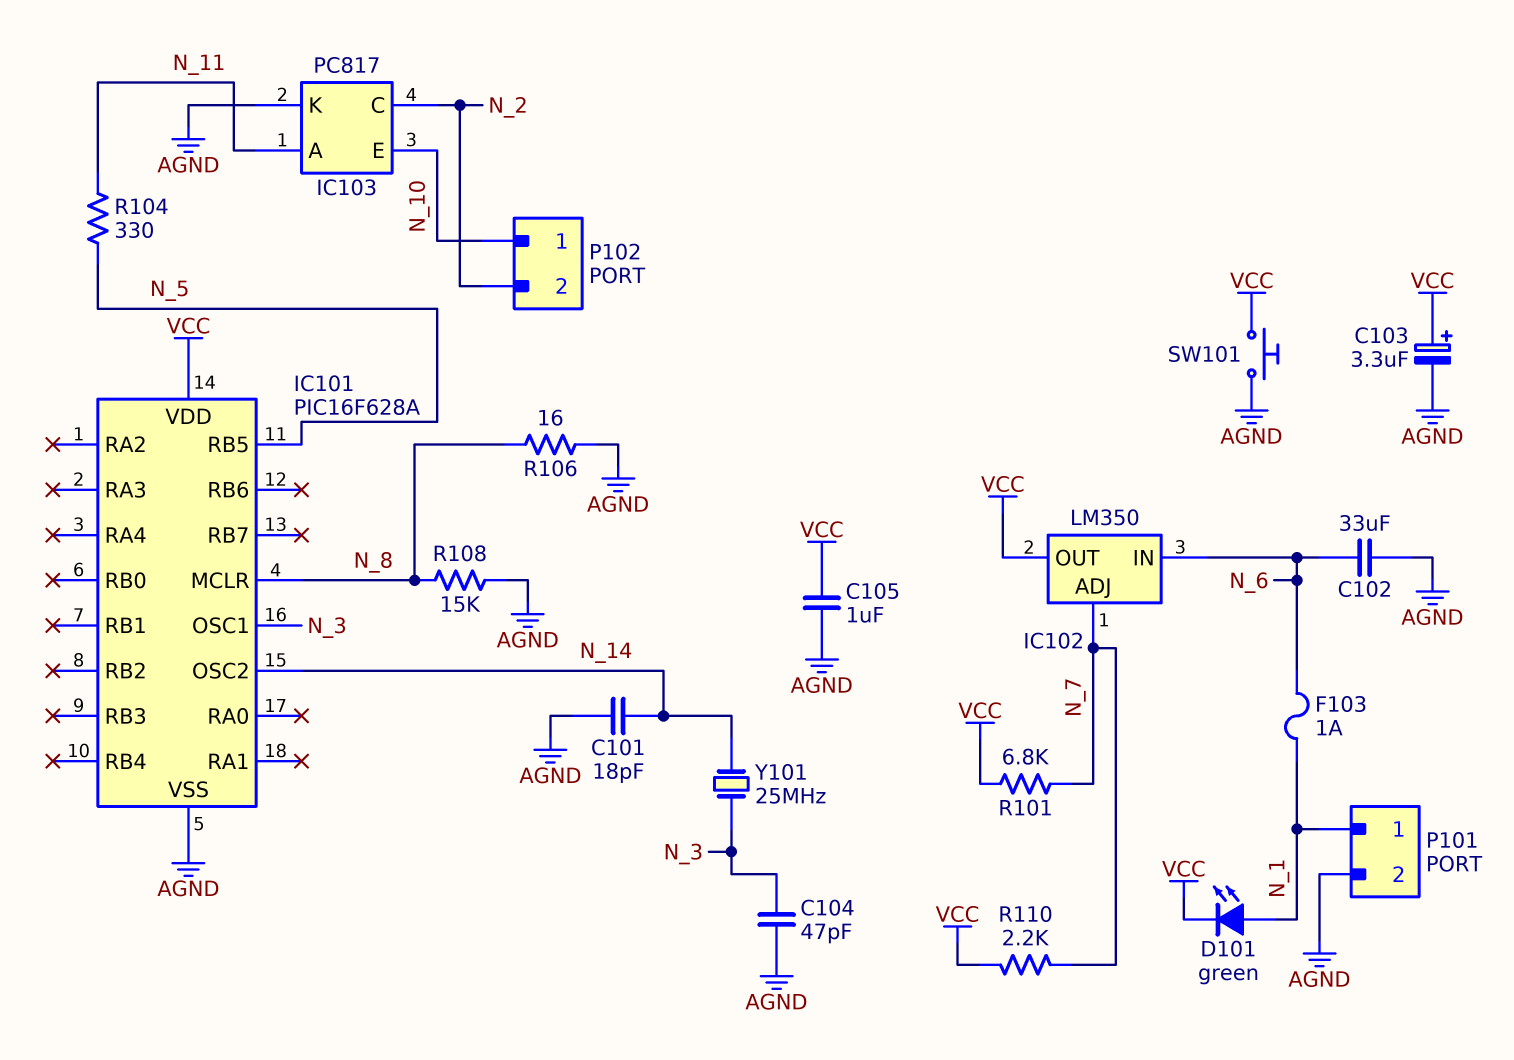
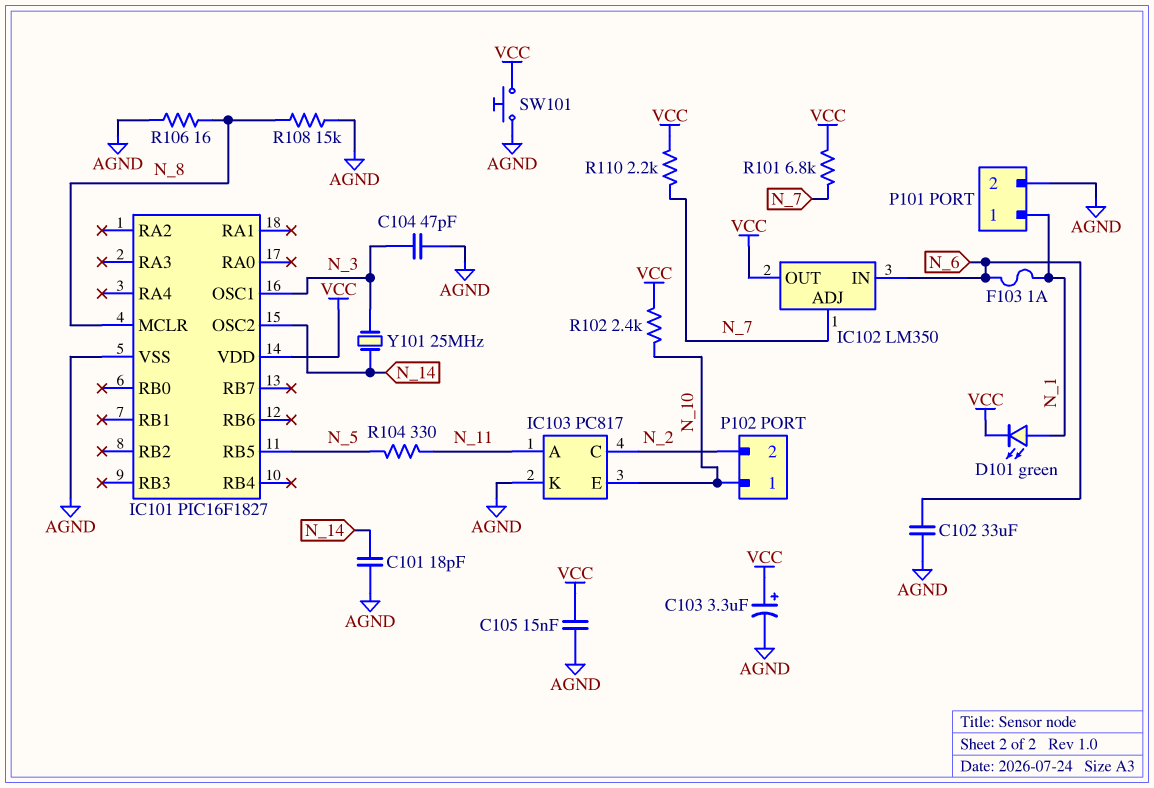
C105: 1uF (AGND, VCC) -> 15nF (AGND, VCC)
IC101: PIC16F628A -> PIC16F1827
R102: none -> 2.4k (N_10, VCC)

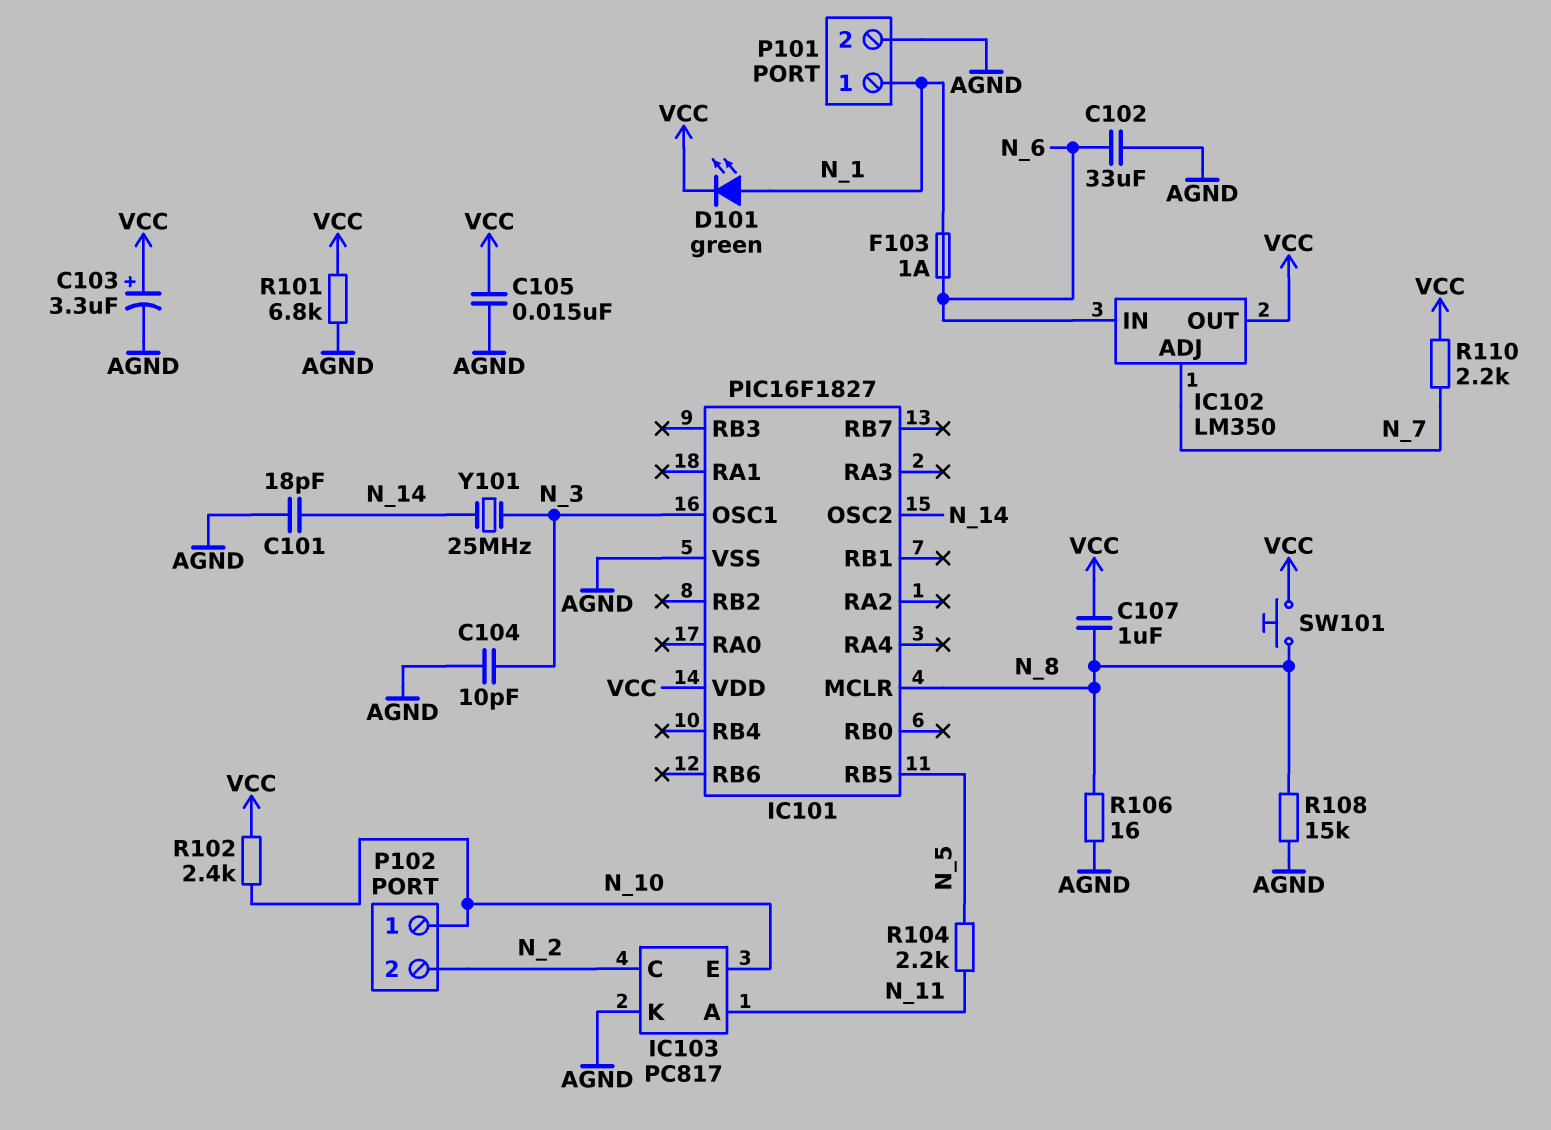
C104: 47pF (AGND, N_3) -> 10pF (AGND, N_3)
C107: none -> 1uF (N_8, VCC)
R101: 6.8k (N_7, VCC) -> 6.8k (AGND, VCC)
R104: 330 (N_5, N_11) -> 2.2k (N_5, N_11)
SW101: button (AGND, VCC) -> button (N_8, VCC)

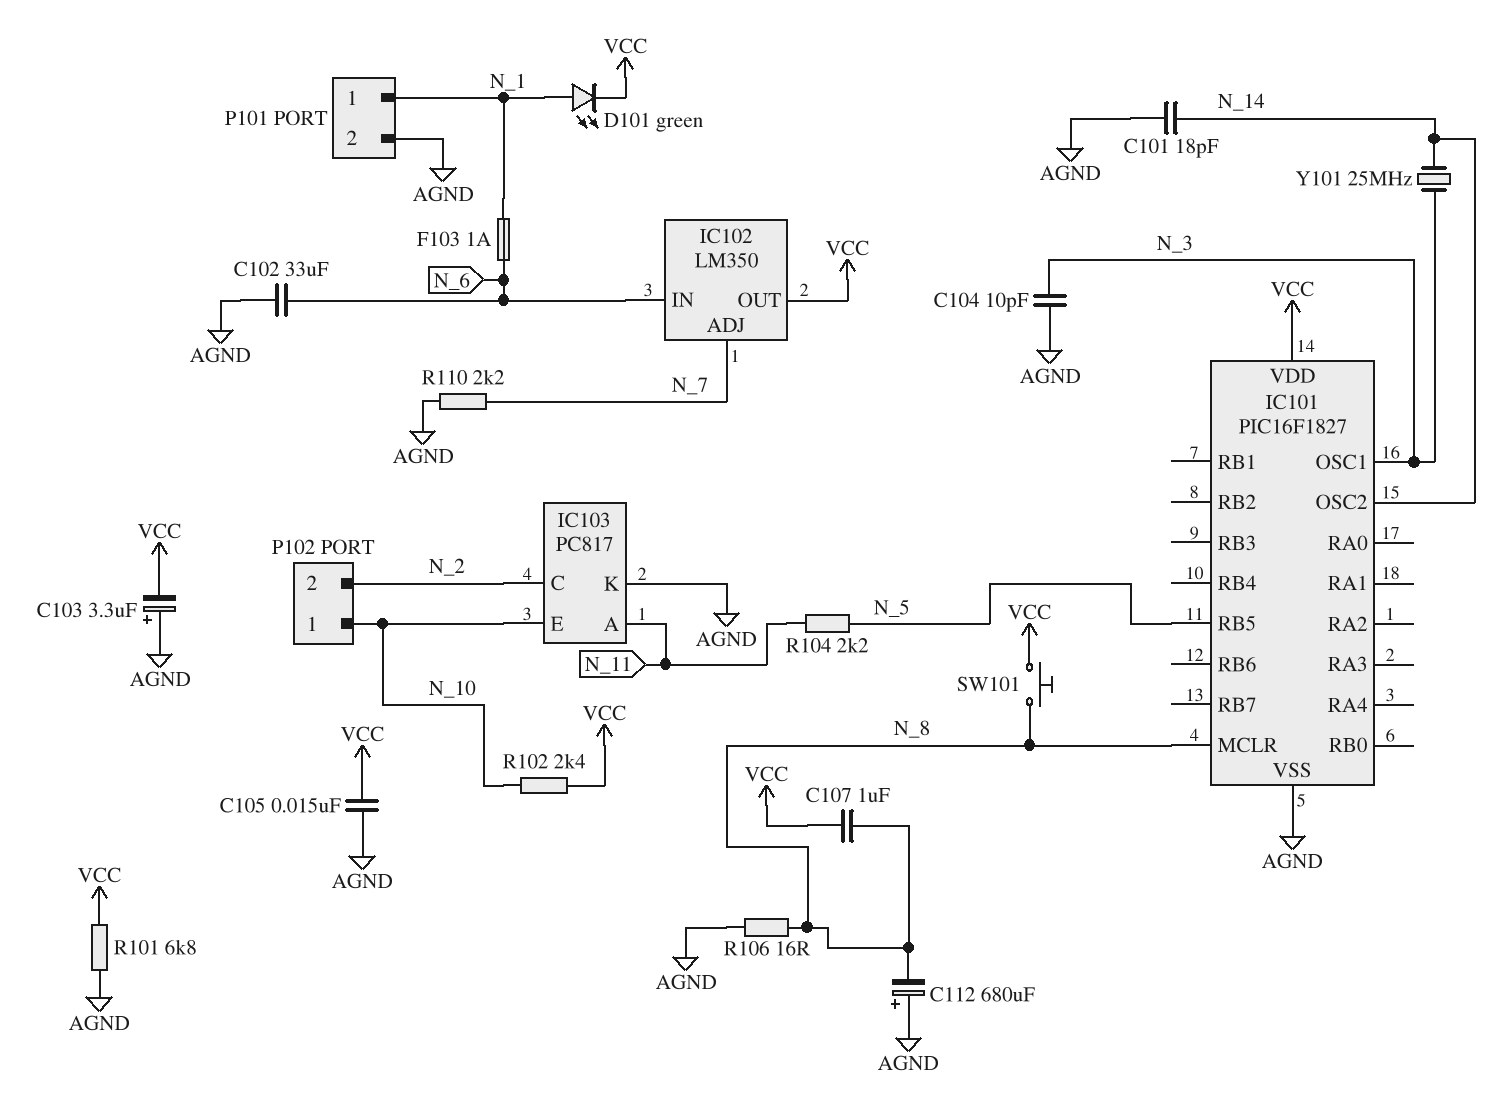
C103: 3.3uF (plus VCC, minus AGND) -> 3.3uF (plus AGND, minus VCC)
C112: none -> 680uF (plus AGND, minus N_8)
R108: 15k (AGND, N_8) -> none
R110: 2.2k (N_7, VCC) -> 2.2k (AGND, N_7)

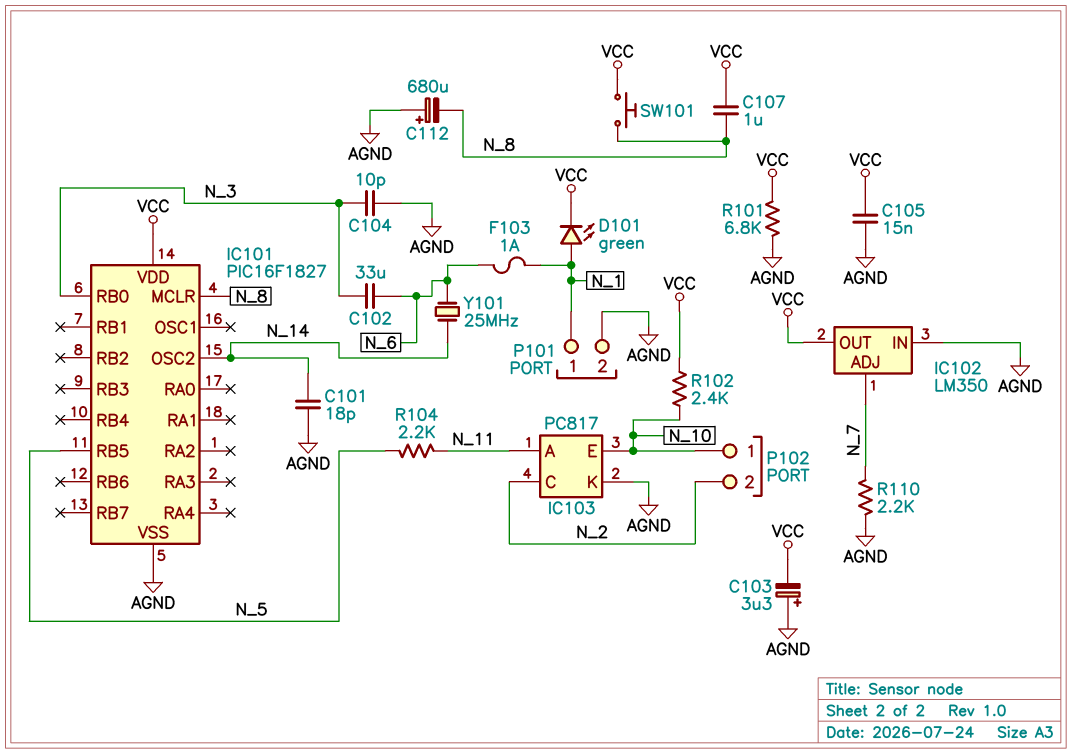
C102: 33uF (AGND, N_6) -> 33uF (N_3, N_6)
IC101 pin OSC1: N_3 -> none
IC101 pin RB0: none -> N_3
IC102 pin IN: N_6 -> AGND
R106: 16 (AGND, N_8) -> none
Y101: 25MHz (N_3, N_14) -> 25MHz (N_6, N_14)

